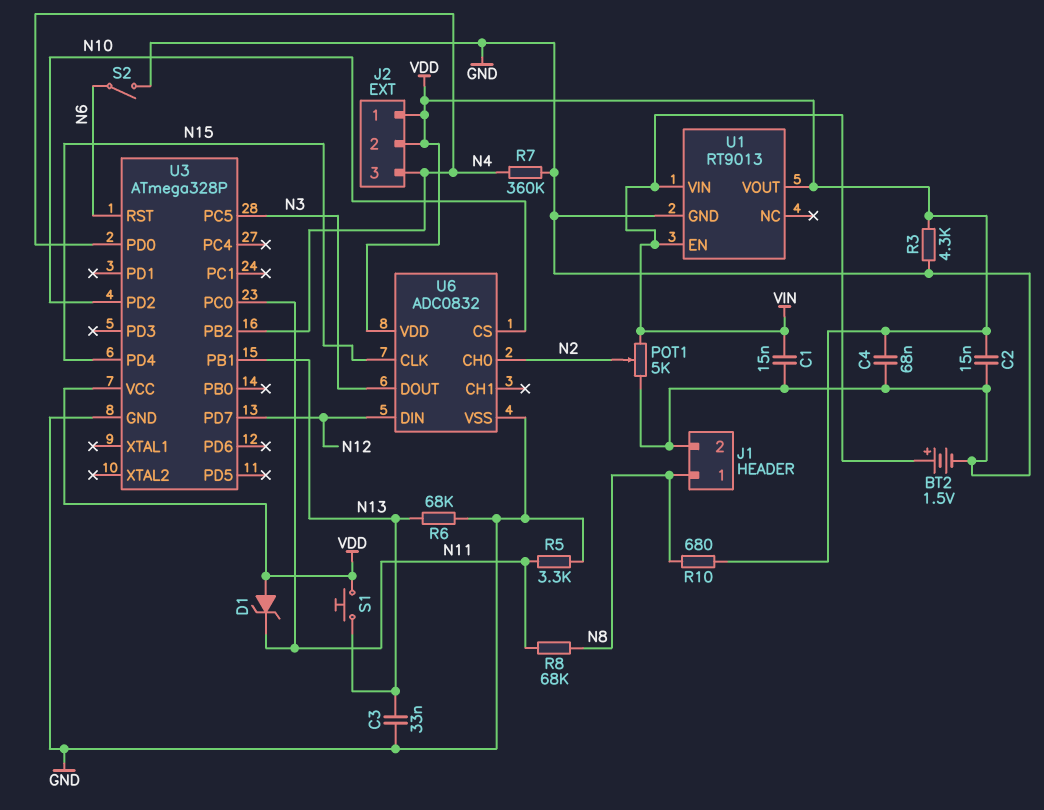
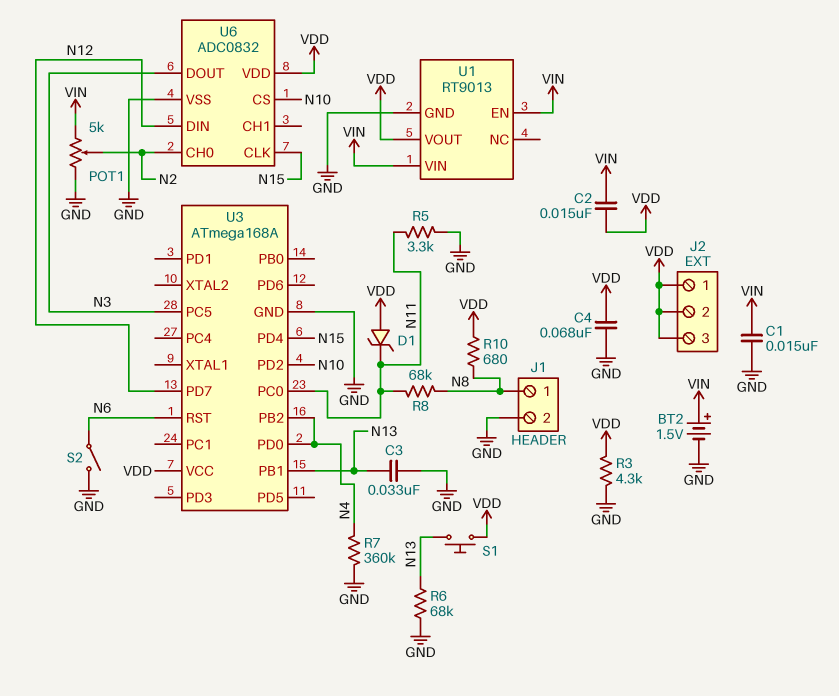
C2: 15nF (GND, VDD) -> 15nF (VDD, VIN)
J2 pin 3: N4 -> VDD
U3: ATmega328P -> ATmega168A

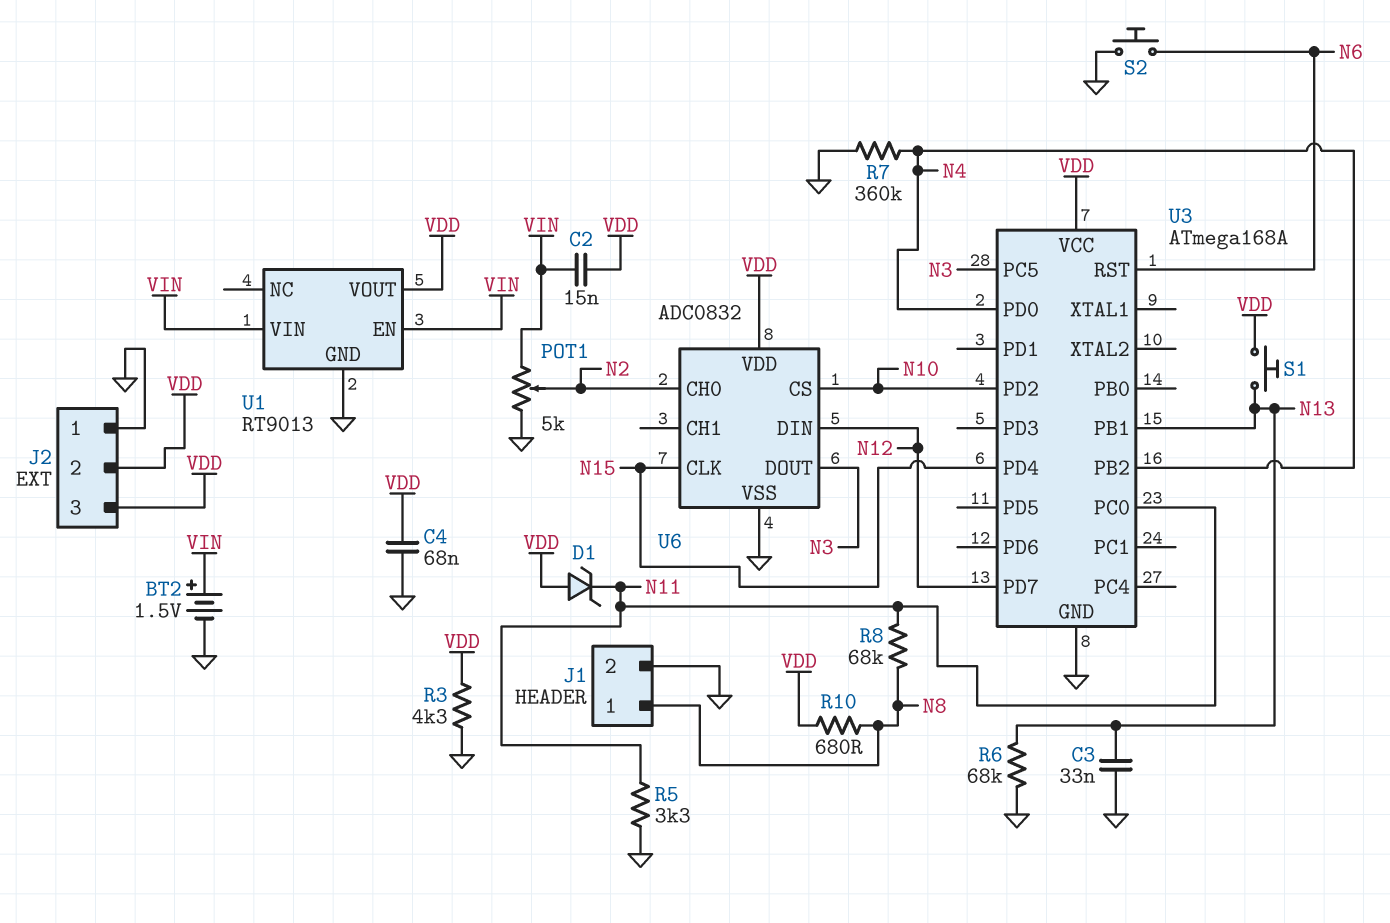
C1: 15nF (GND, VIN) -> none
J2 pin 1: VDD -> GND
S2: switch (GND, N6) -> button (GND, N6)

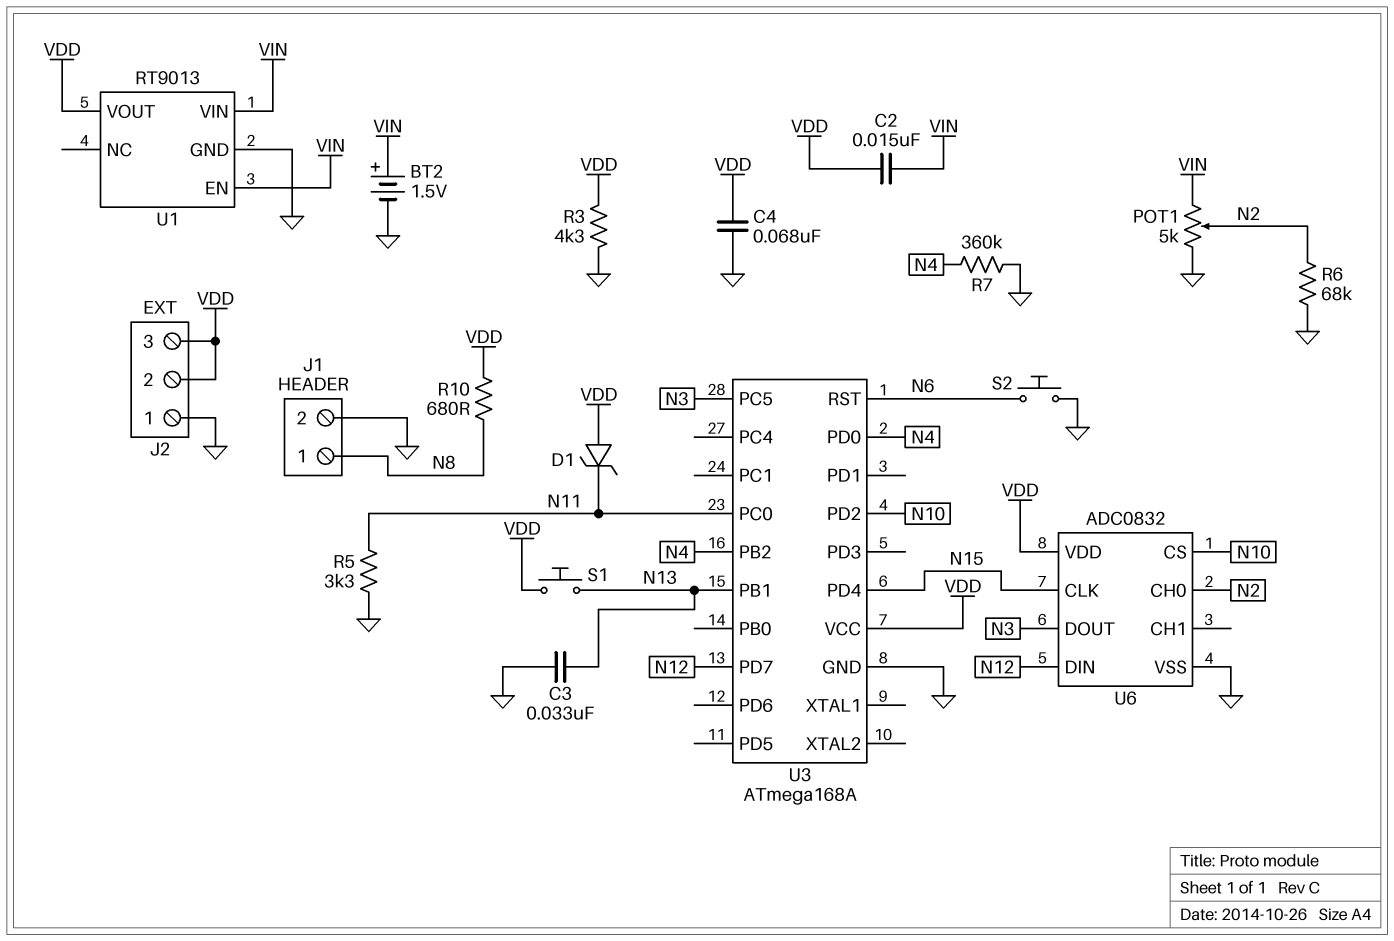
R6: 68k (GND, N13) -> 68k (GND, N2)
R8: 68k (N8, N11) -> none

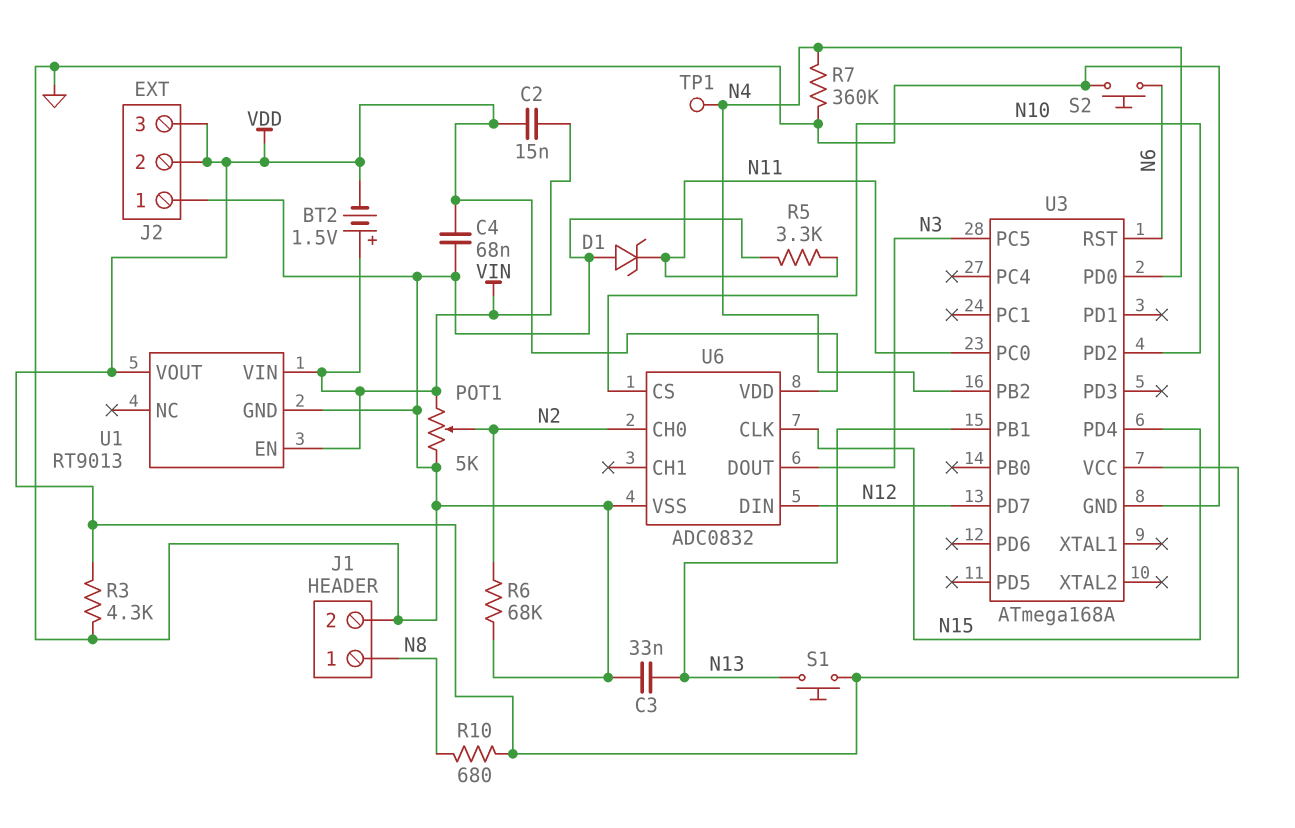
BT2: 1.5V (plus VIN, minus GND) -> 1.5V (plus VIN, minus VDD)
D1: zener (A VDD, K N11) -> zener (A GND, K N11)
TP1: none -> test point (N4)

